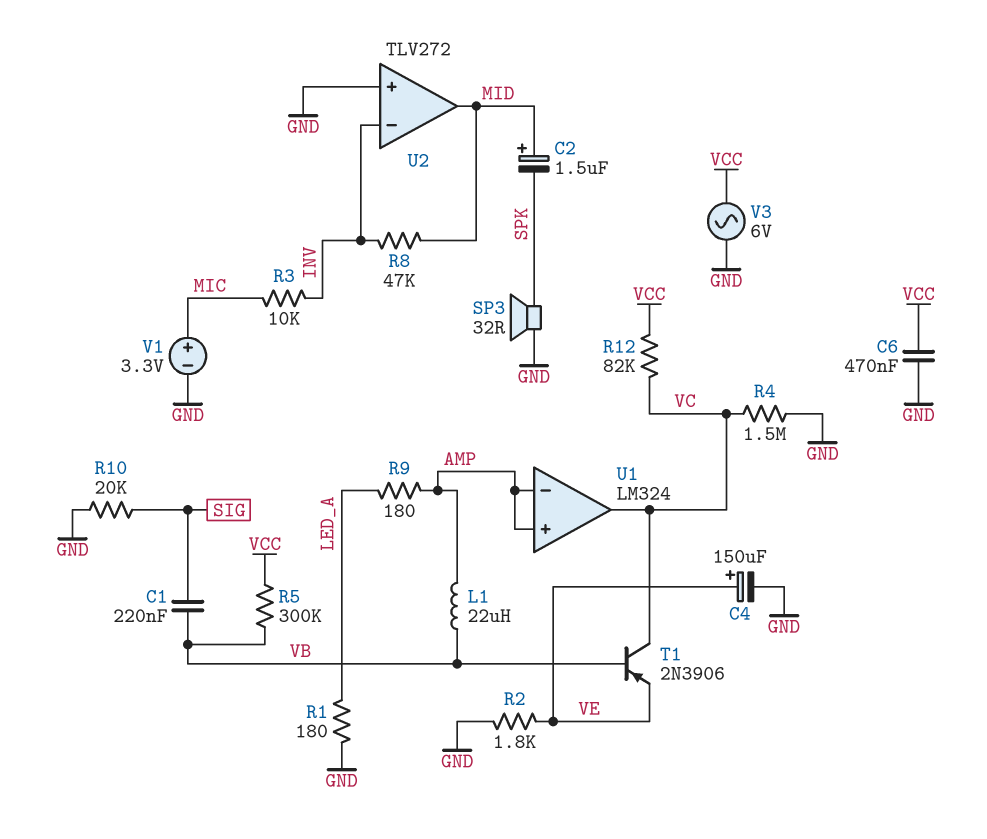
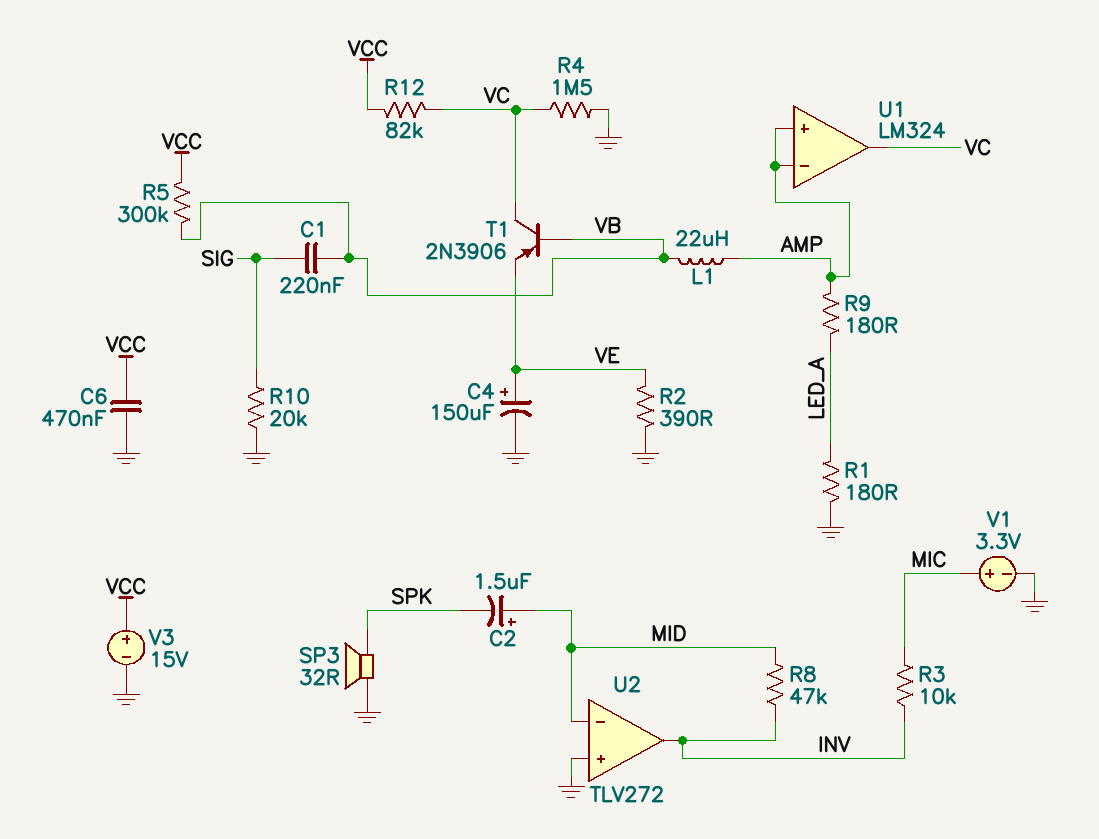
R2: 1.8k (GND, VE) -> 390 (GND, VE)
U2 pin in-: INV -> MID
U2 pin out: MID -> INV
V3: AC 6V (GND, VCC) -> 15V (plus VCC, minus GND)

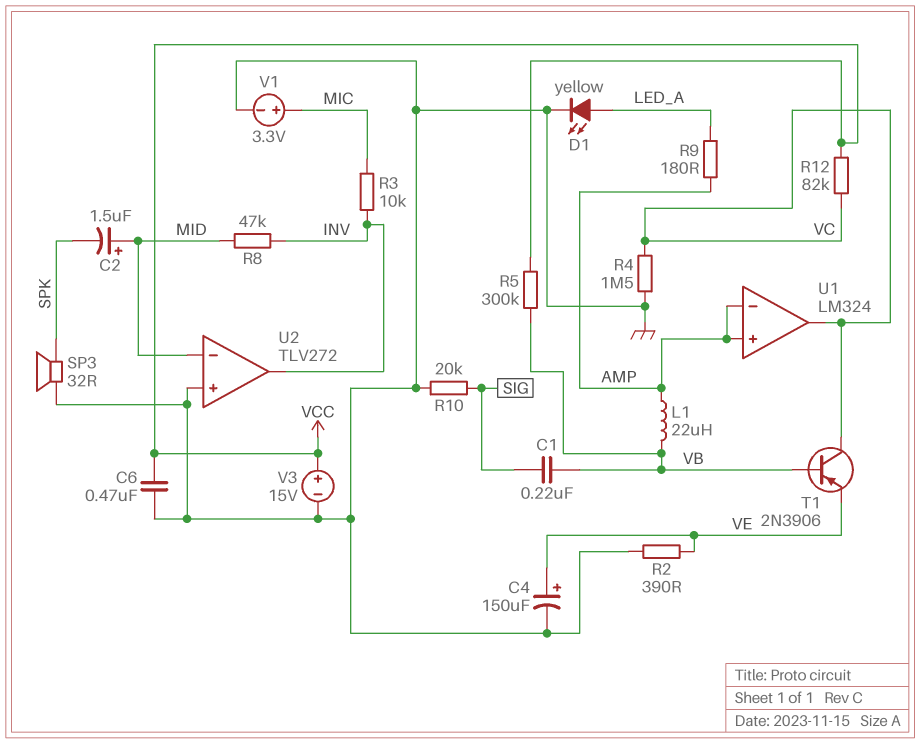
D1: none -> LED yellow (A LED_A, K GND)
R1: 180 (GND, LED_A) -> none

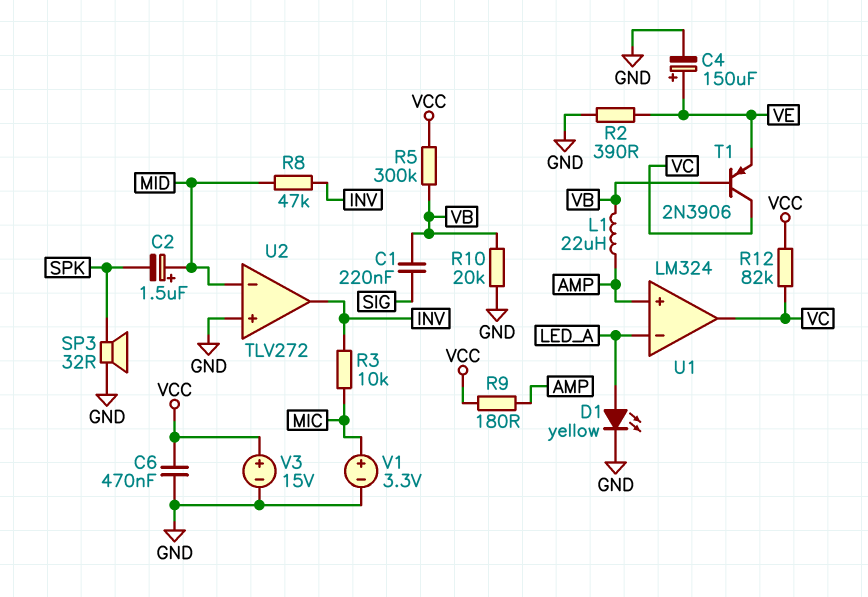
R4: 1.5M (GND, VC) -> none
R9: 180 (AMP, LED_A) -> 180 (AMP, VCC)
R10: 20k (GND, SIG) -> 20k (GND, VB)
U1 pin in-: AMP -> LED_A

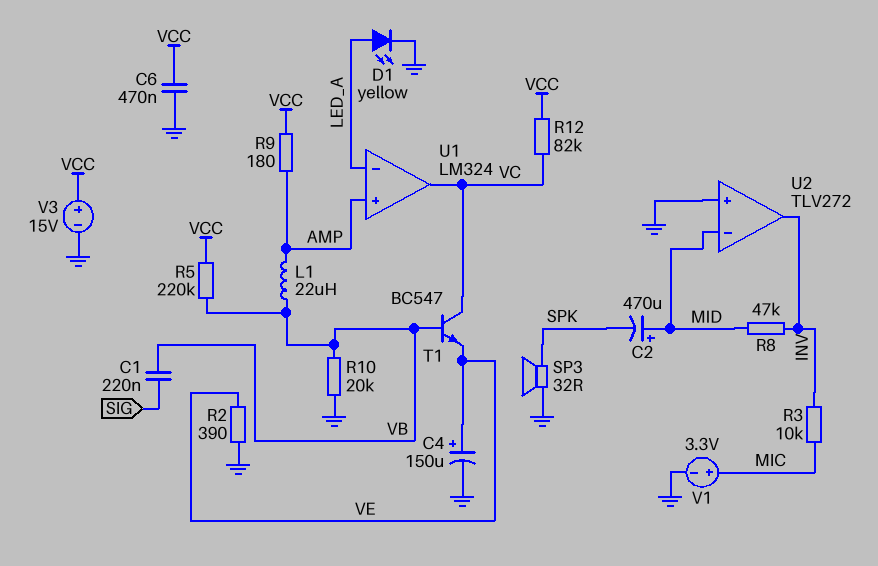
C2: 1.5uF (plus MID, minus SPK) -> 470uF (plus MID, minus SPK)
R5: 300k (VB, VCC) -> 220k (VB, VCC)
T1: PNP 2N3906 (B VB, C VC, E VE) -> NPN BC547 (B VB, C VC, E VE)

